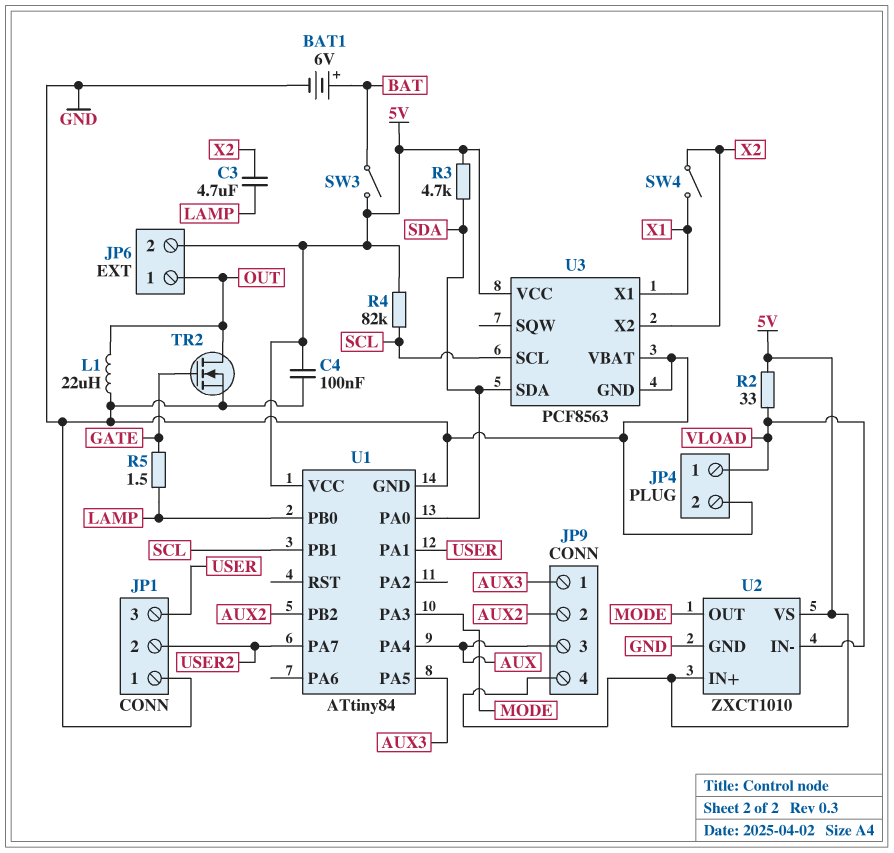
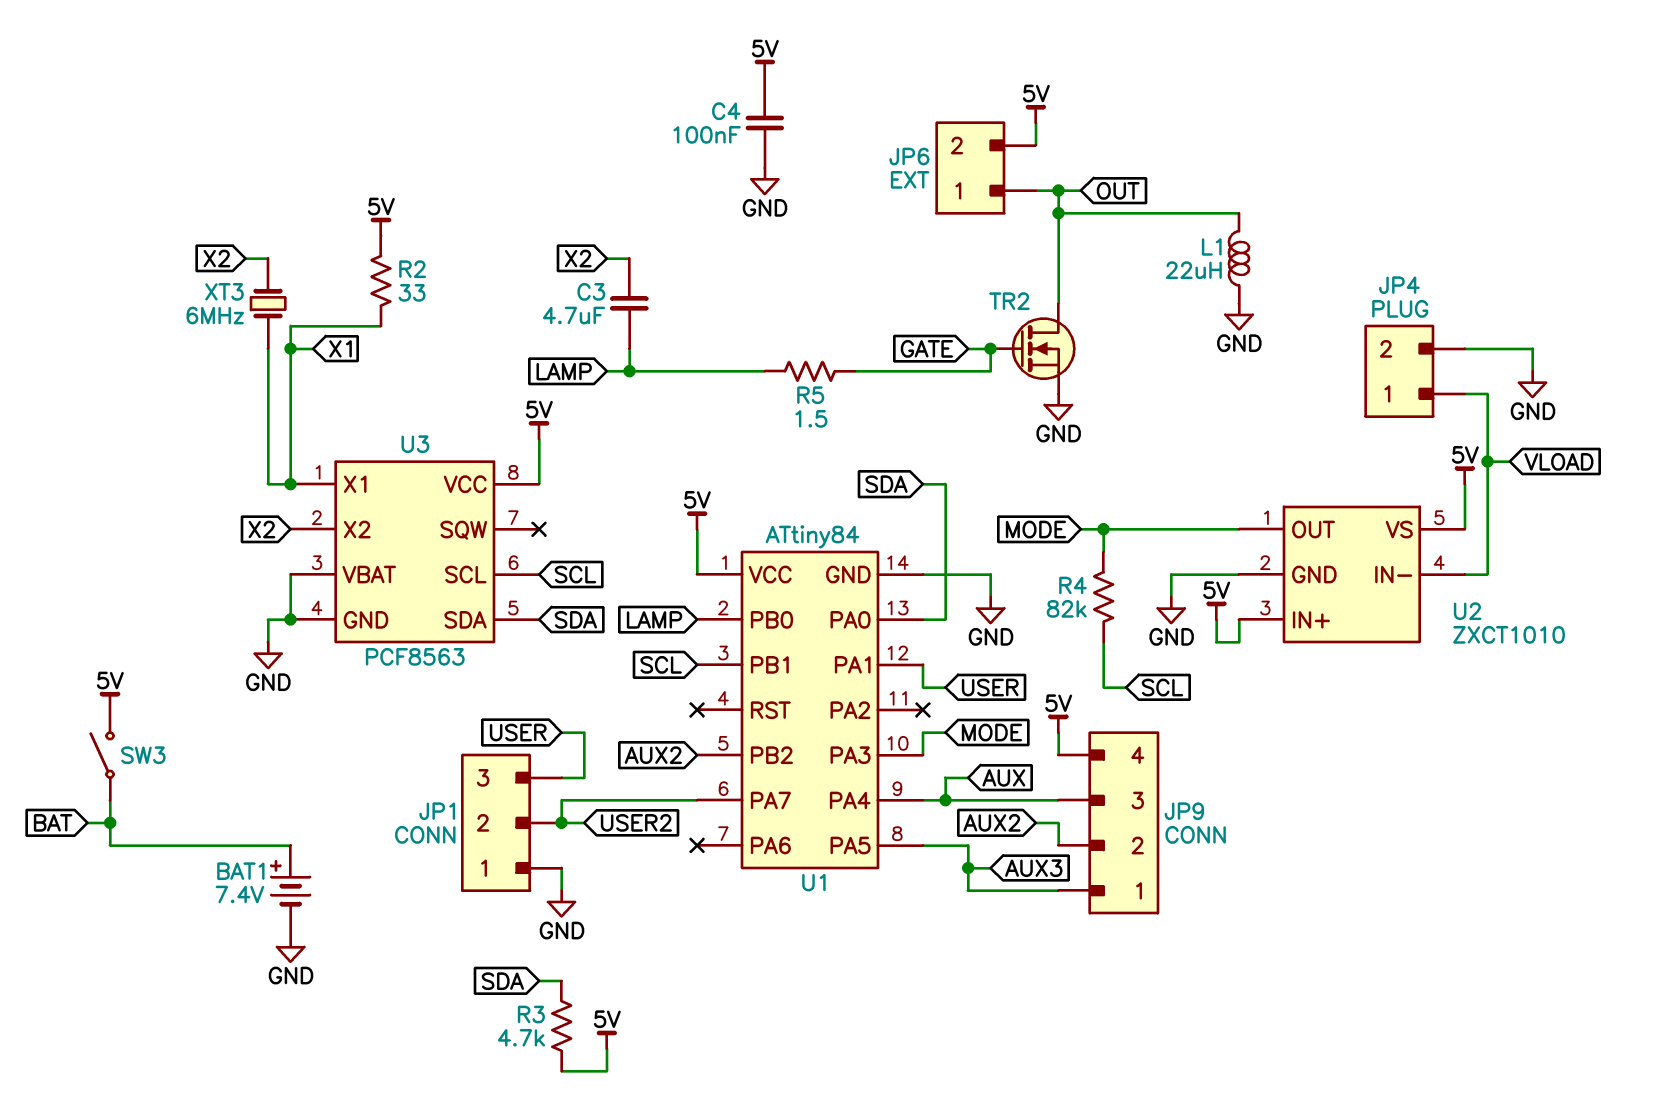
BAT1: 6V (plus BAT, minus GND) -> 7.4V (plus BAT, minus GND)
R2: 33 (5V, VLOAD) -> 33 (5V, X1)
R4: 82k (5V, SCL) -> 82k (MODE, SCL)
SW4: switch (X1, X2) -> none
XT3: none -> 6MHz (X1, X2)

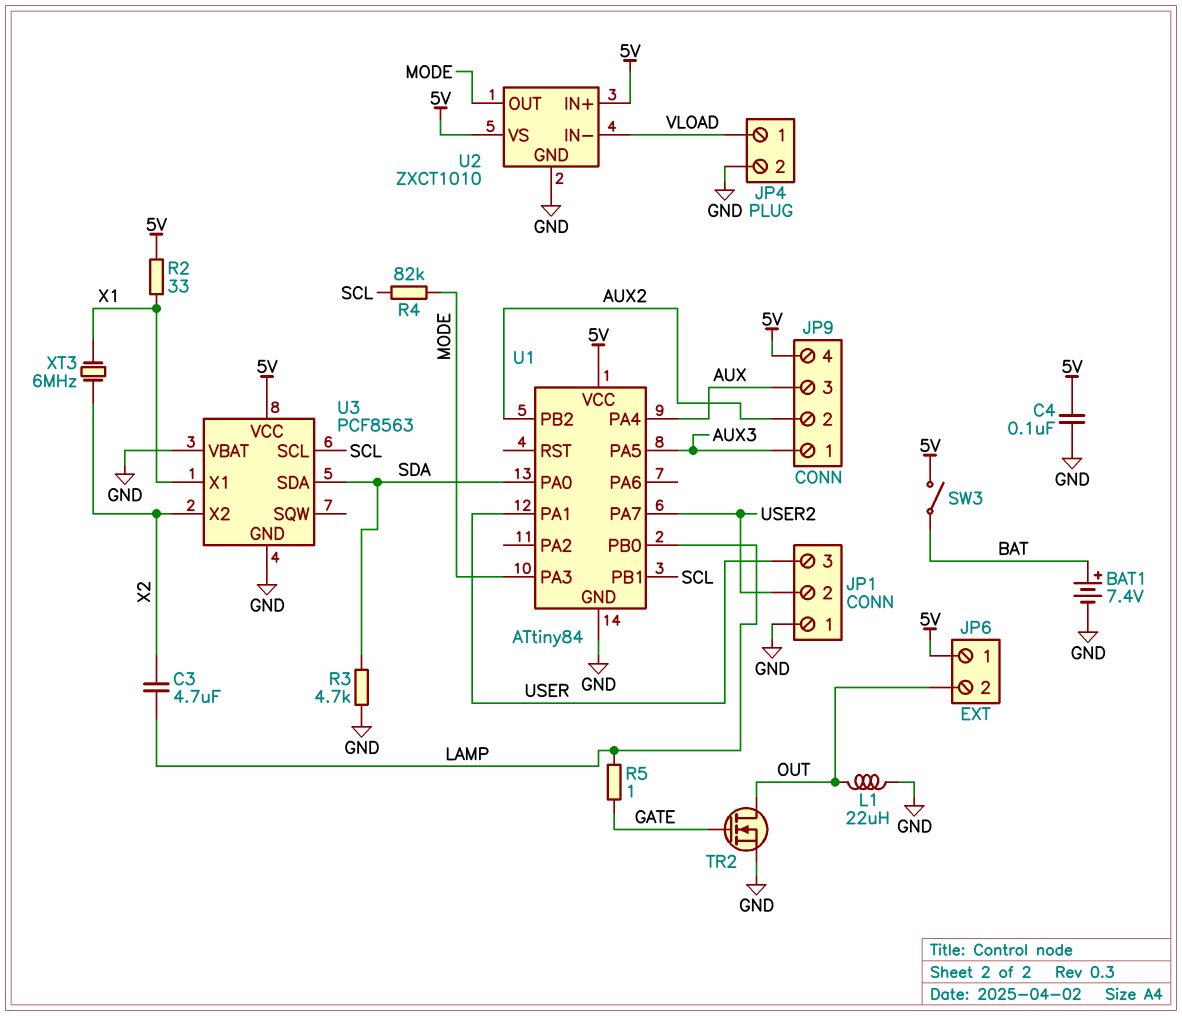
JP6 pin 1: OUT -> 5V
JP6 pin 2: 5V -> OUT
R3: 4.7k (5V, SDA) -> 4.7k (GND, SDA)
R5: 1.5 (GATE, LAMP) -> 1 (GATE, LAMP)

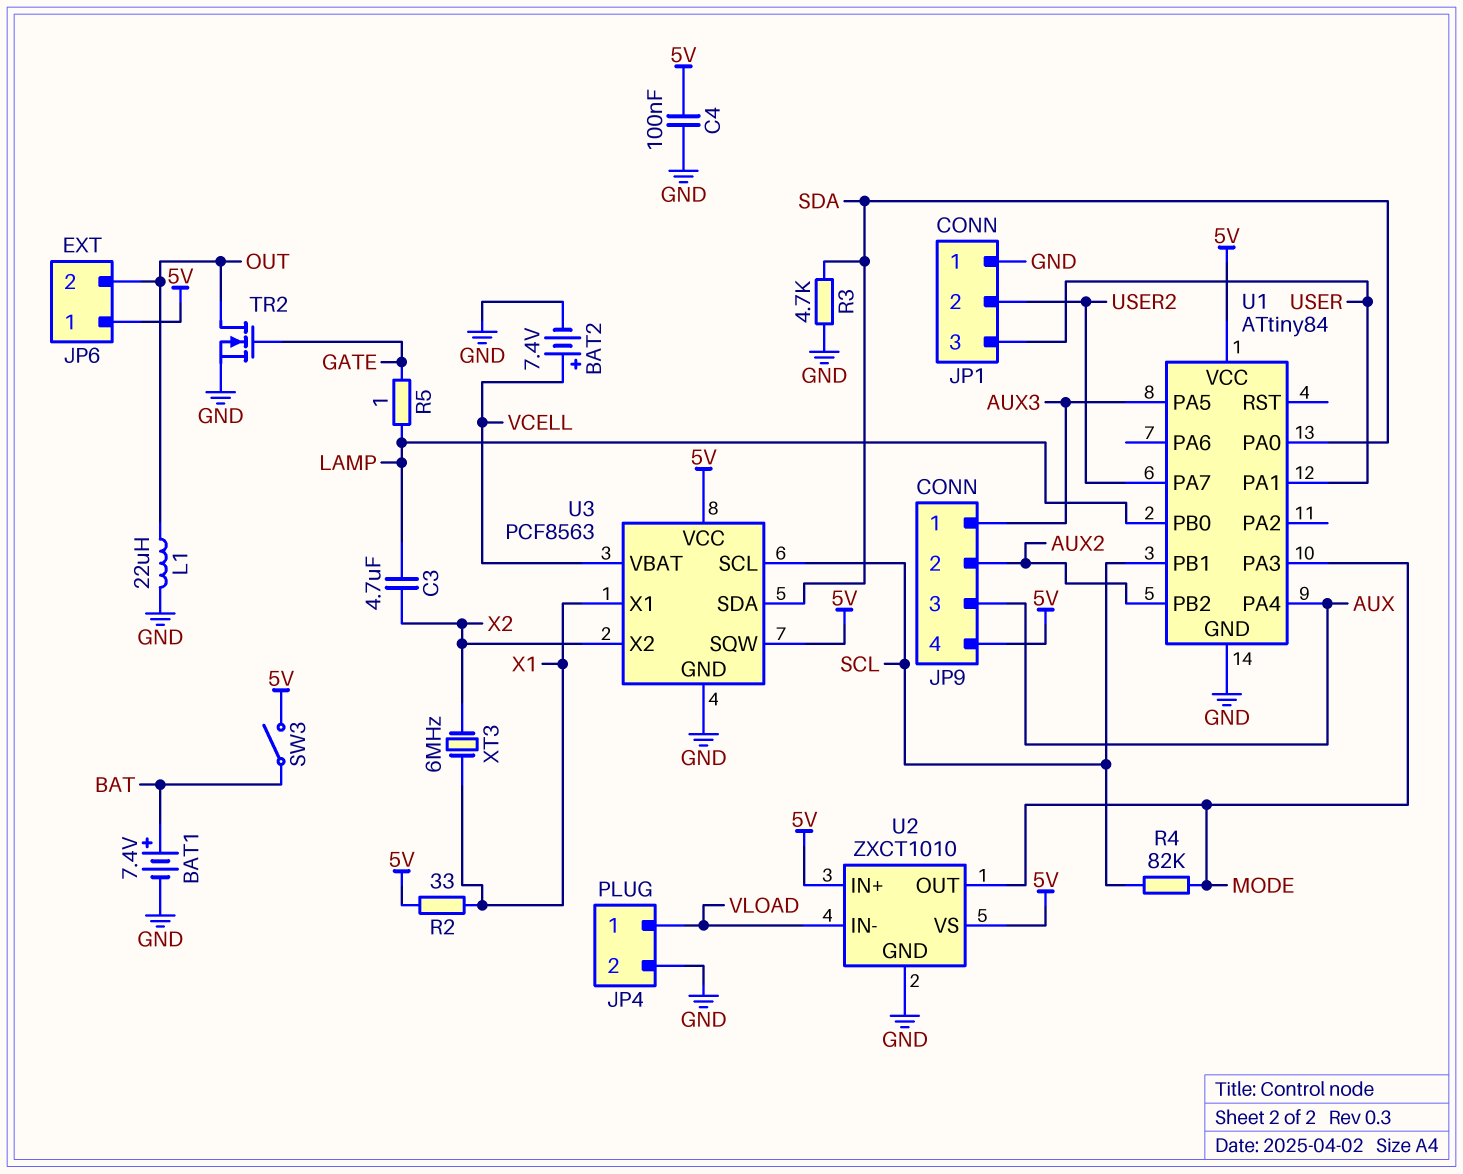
BAT2: none -> 7.4V (plus VCELL, minus GND)
U3 pin SQW: none -> 5V
U3 pin VBAT: GND -> VCELL

